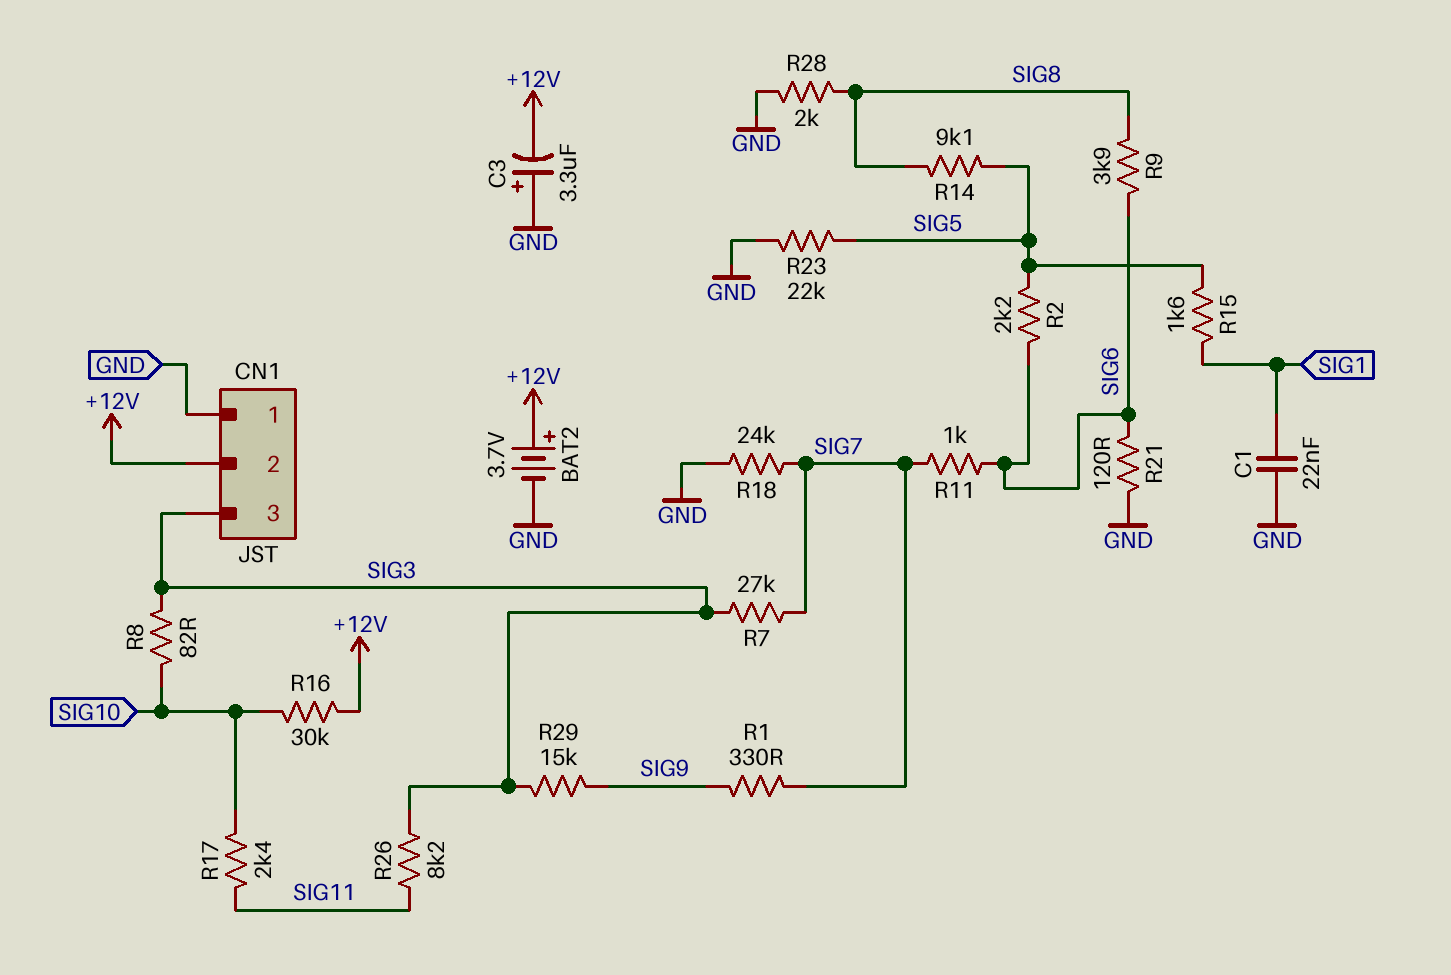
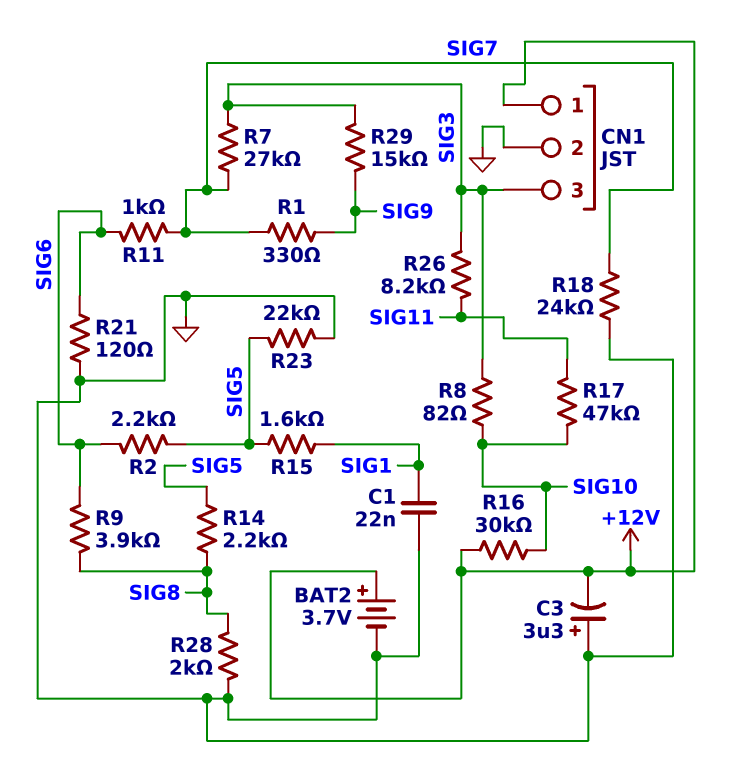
CN1 pin 1: GND -> +12V
CN1 pin 2: +12V -> GND
R14: 9.1k (SIG5, SIG8) -> 2.2k (SIG5, SIG8)
R17: 2.4k (SIG10, SIG11) -> 47k (SIG10, SIG11)

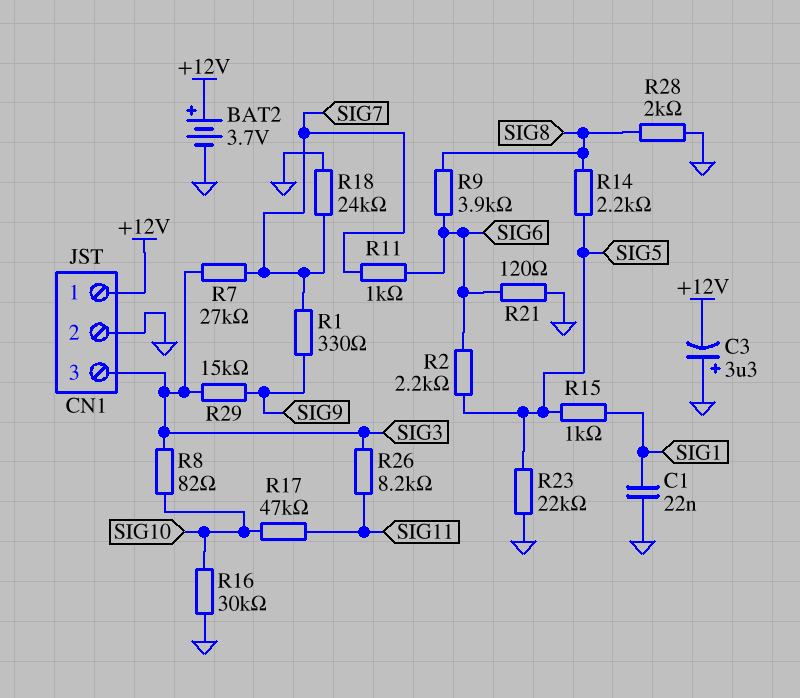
R15: 1.6k (SIG1, SIG5) -> 1k (SIG1, SIG5)
R16: 30k (+12V, SIG10) -> 30k (GND, SIG10)

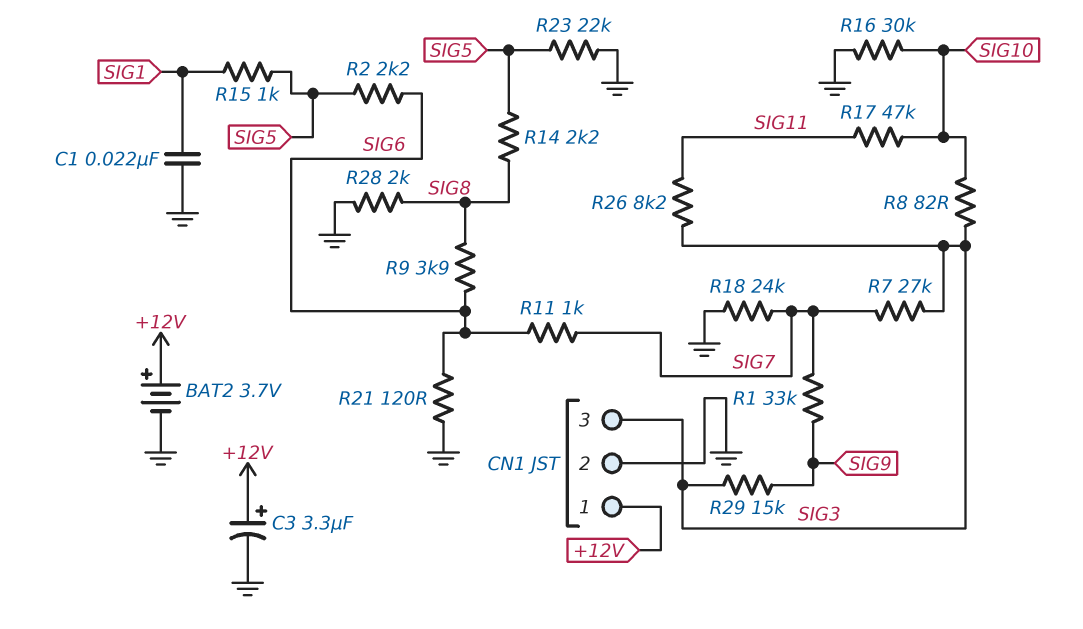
C3: 3.3uF (plus GND, minus +12V) -> 3.3uF (plus +12V, minus GND)
R1: 330 (SIG7, SIG9) -> 33k (SIG7, SIG9)

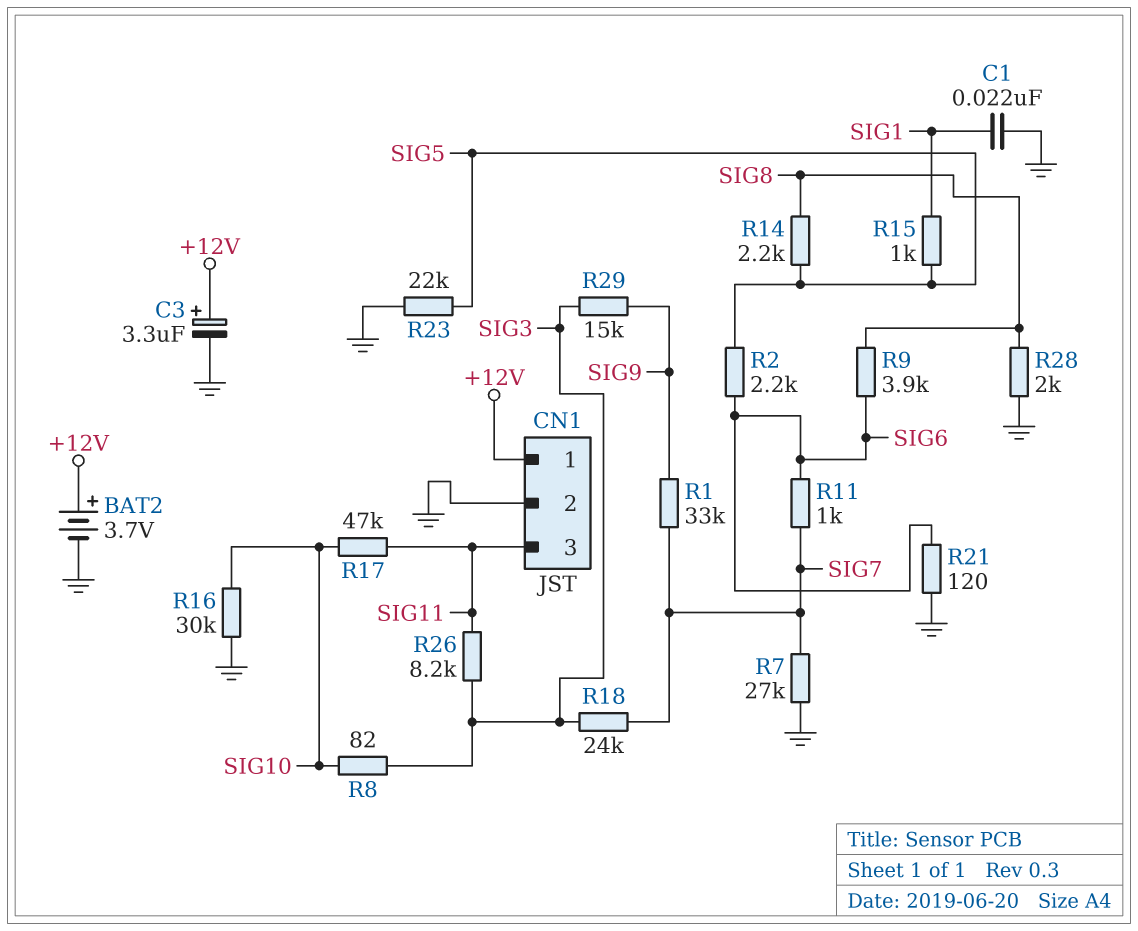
CN1 pin 3: SIG3 -> SIG11
R7: 27k (SIG3, SIG7) -> 27k (GND, SIG7)
R18: 24k (GND, SIG7) -> 24k (SIG3, SIG7)

